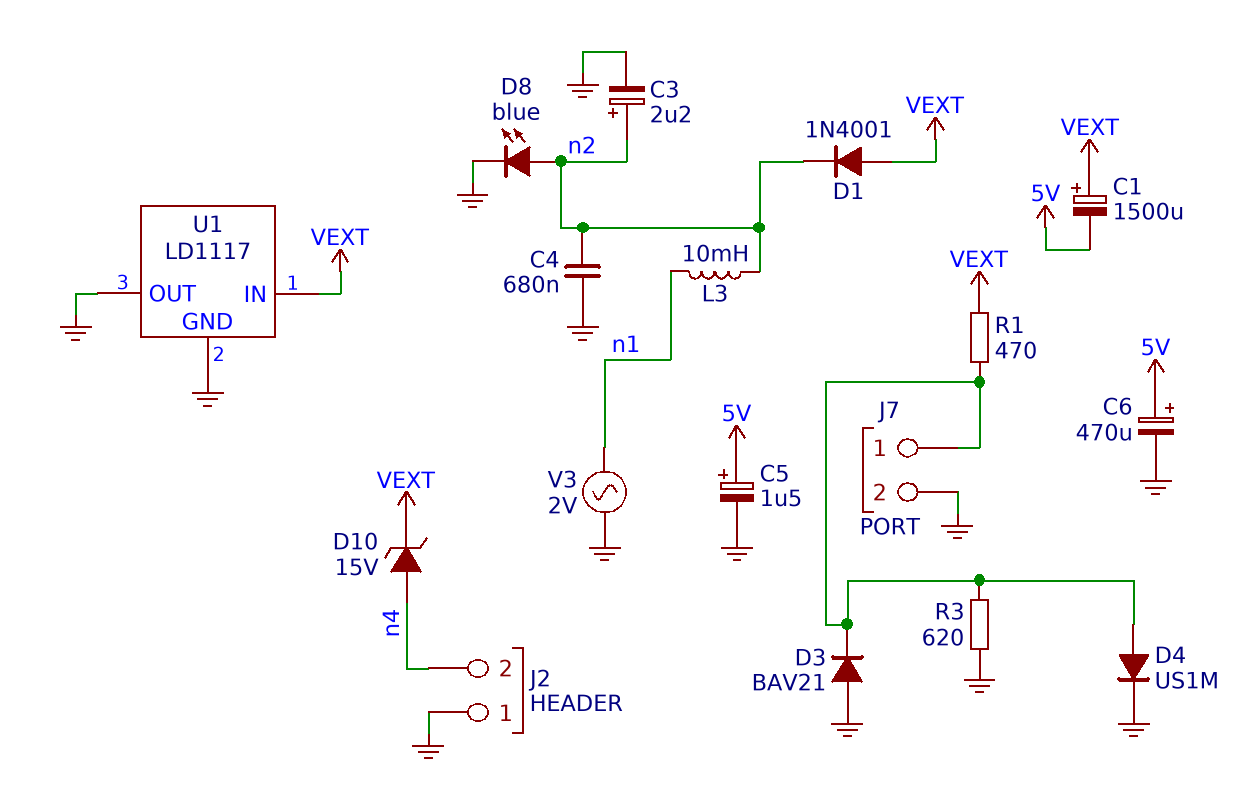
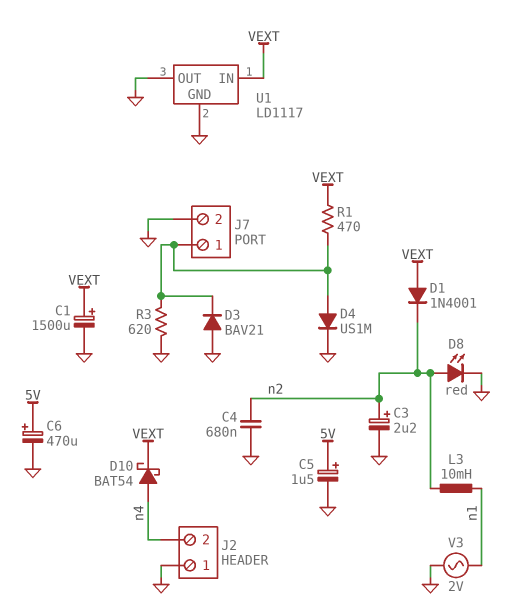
C1: 1500uF (plus VEXT, minus 5V) -> 1500uF (plus VEXT, minus GND)
D8: LED blue (A n2, K GND) -> LED red (A n2, K GND)
D10: zener 15V (A n4, K VEXT) -> schottky BAT54 (A n4, K VEXT)

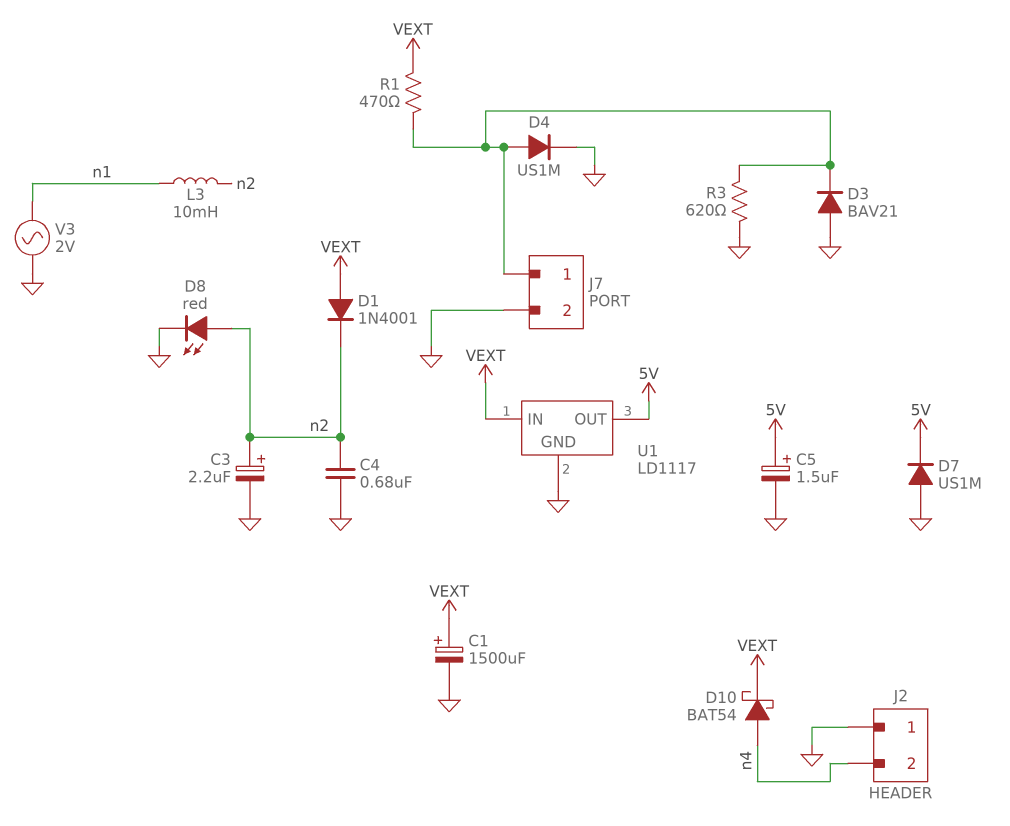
C6: 470uF (plus 5V, minus GND) -> none
D7: none -> diode US1M (A GND, K 5V)
U1 pin OUT: GND -> 5V

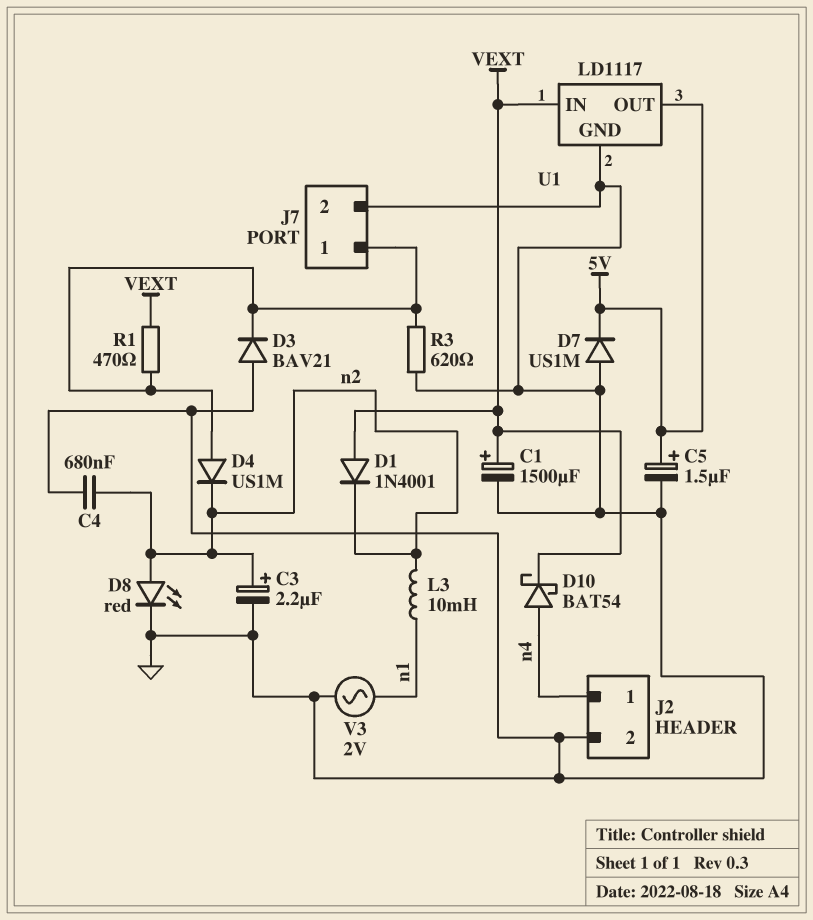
D4: diode US1M (A J7/1, K GND) -> diode US1M (A J7/1, K n2)
J2 pin 1: GND -> n4
J2 pin 2: n4 -> GND

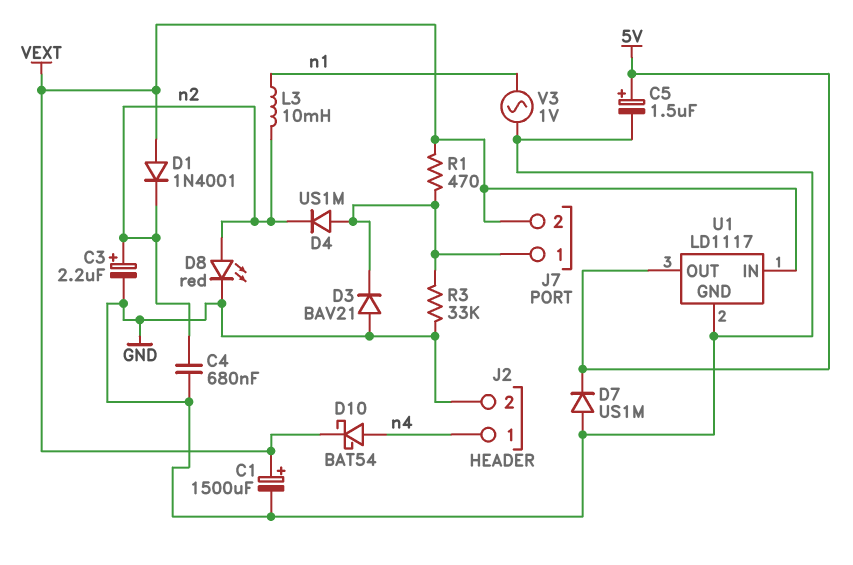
J7 pin 2: GND -> VEXT
R3: 620 (GND, J7/1) -> 33k (GND, J7/1)
V3: AC 2V (GND, n1) -> AC 1V (GND, n1)

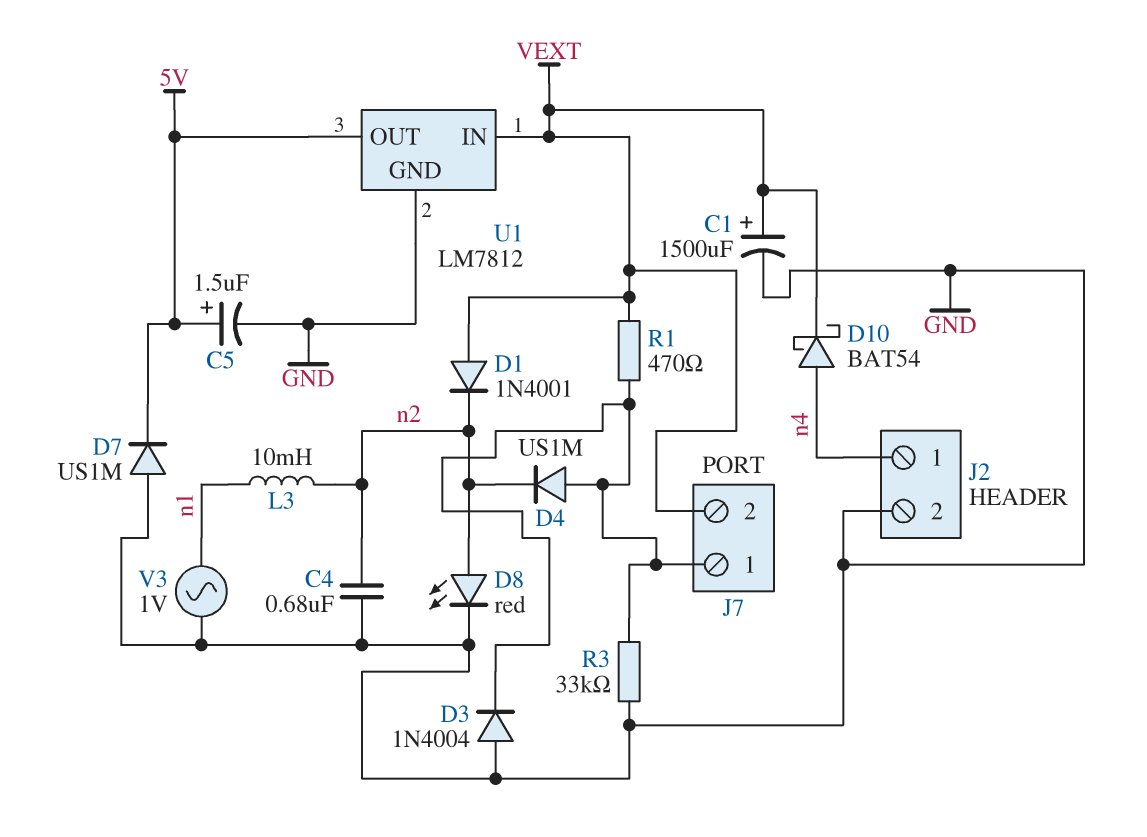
C3: 2.2uF (plus n2, minus GND) -> none
D3: diode BAV21 (A GND, K J7/1) -> diode 1N4004 (A GND, K J7/1)
U1: LD1117 -> LM7812

